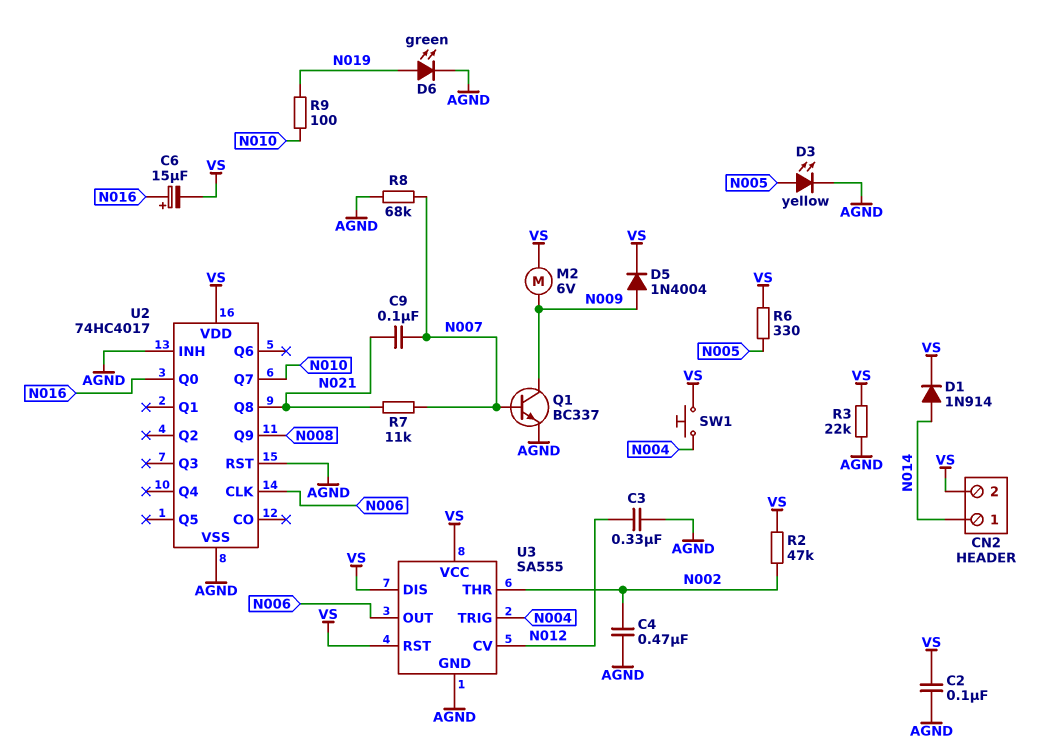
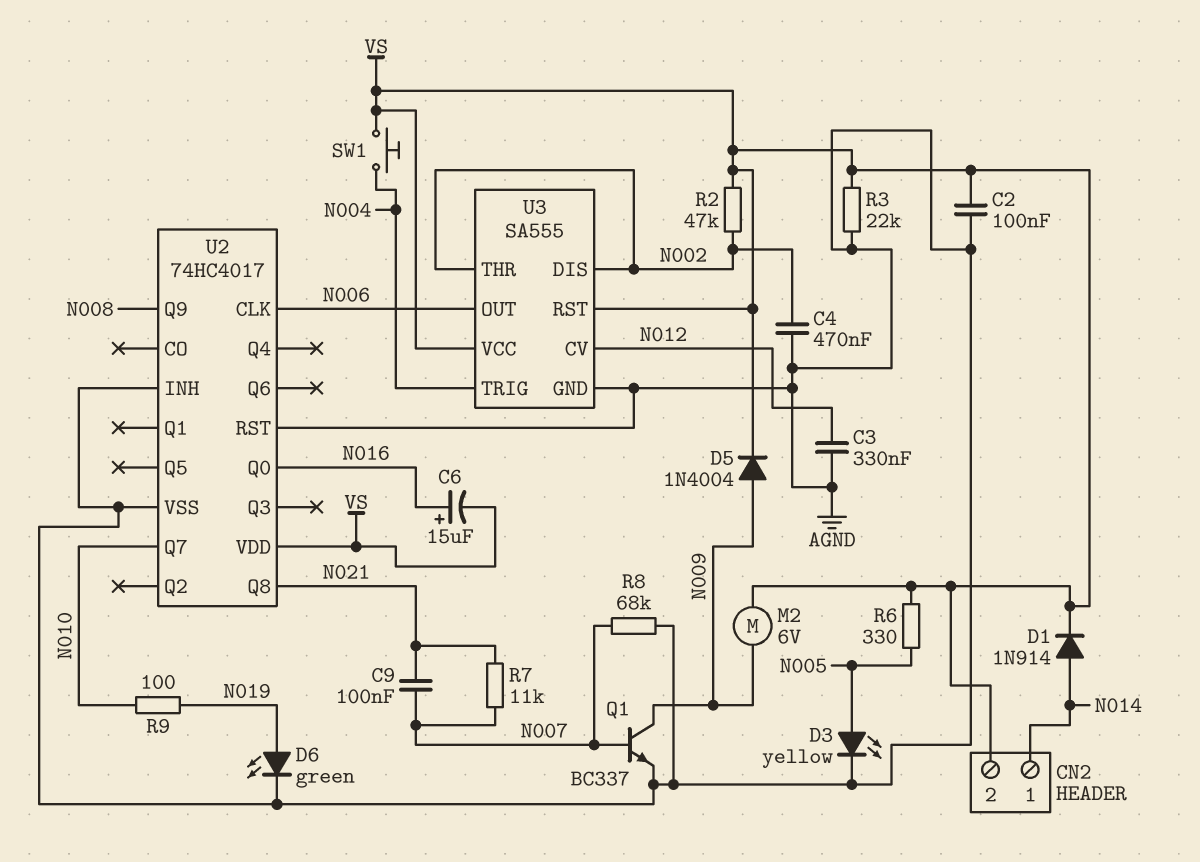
U3 pin DIS: VS -> N002

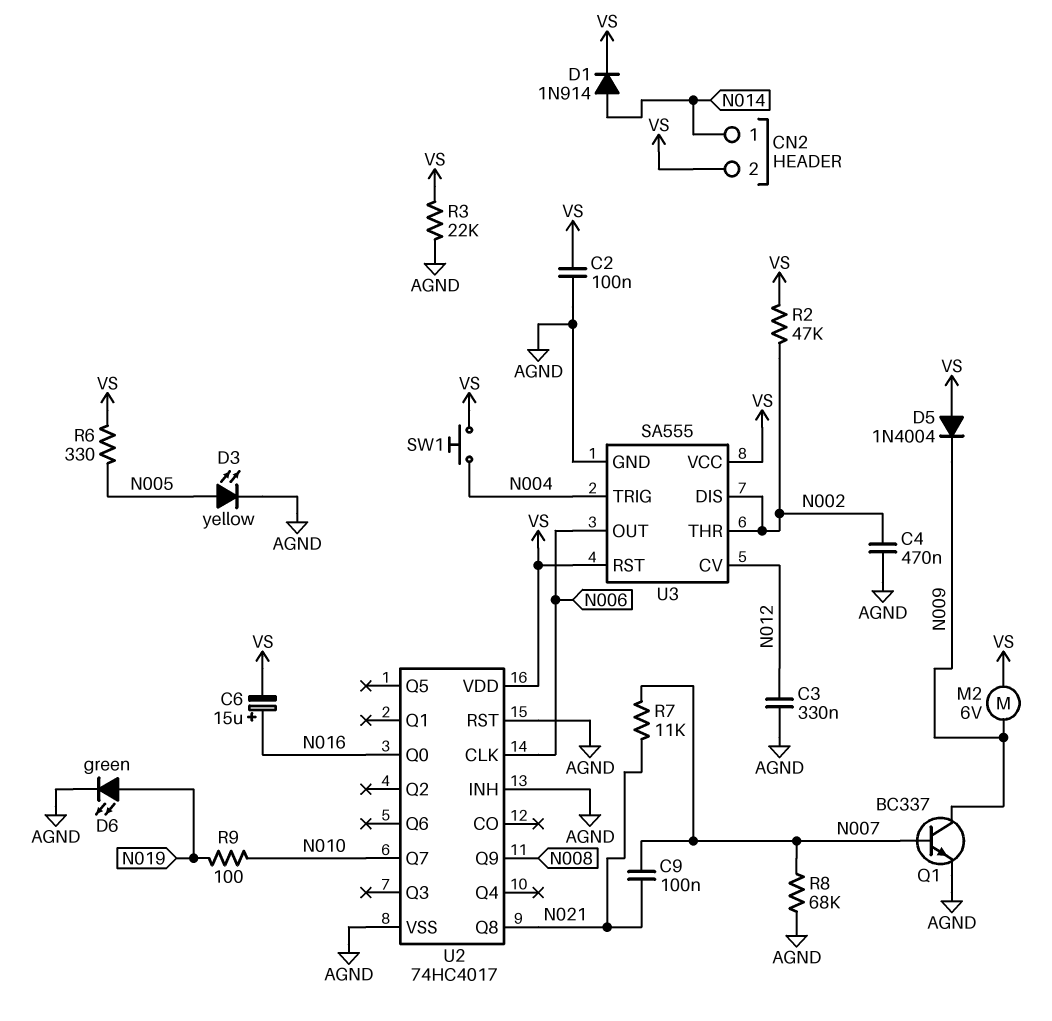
D5: diode 1N4004 (A N009, K VS) -> diode 1N4004 (A VS, K N009)

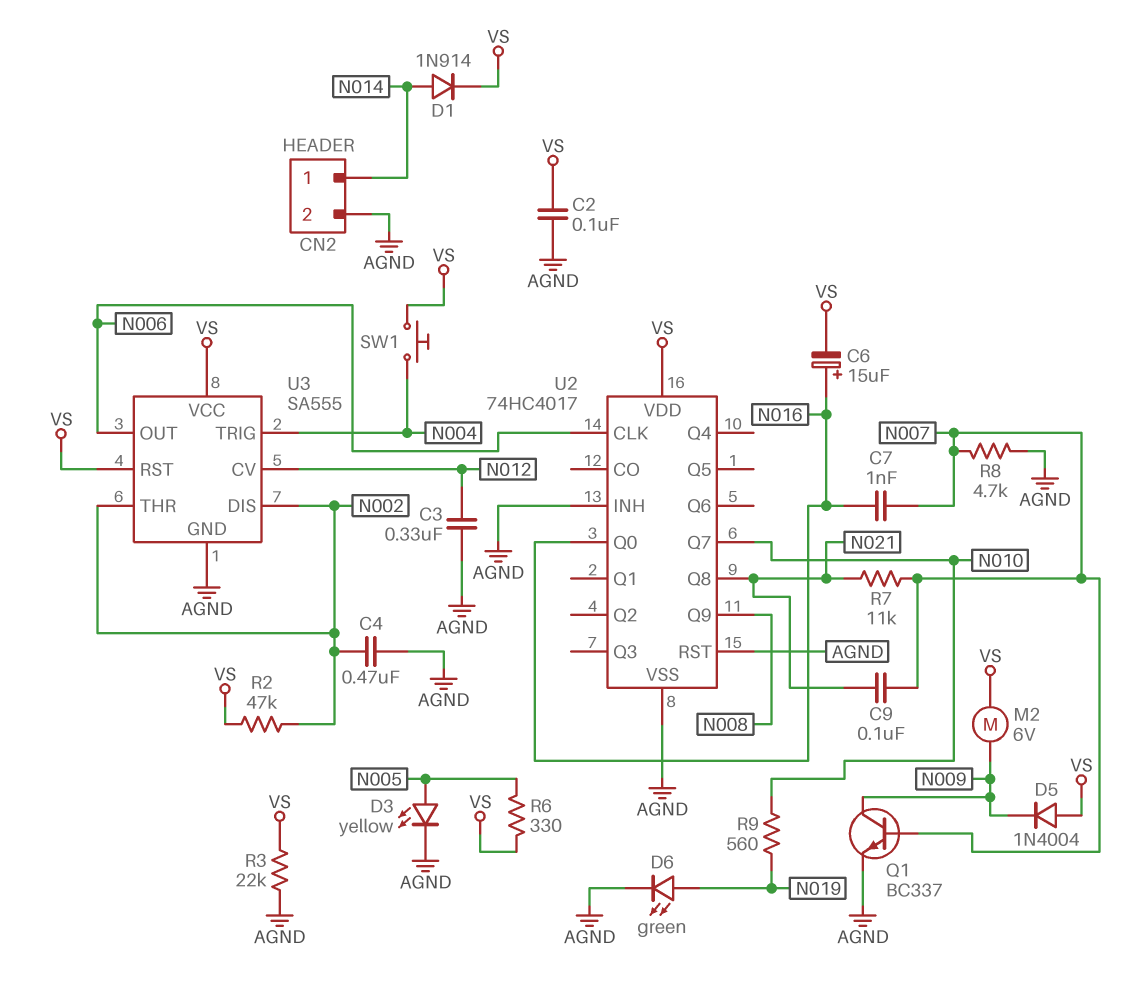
C7: none -> 1nF (N007, N016)
CN2 pin 2: VS -> AGND
R8: 68k (AGND, N007) -> 4.7k (AGND, N007)
R9: 100 (N010, N019) -> 560 (N010, N019)

